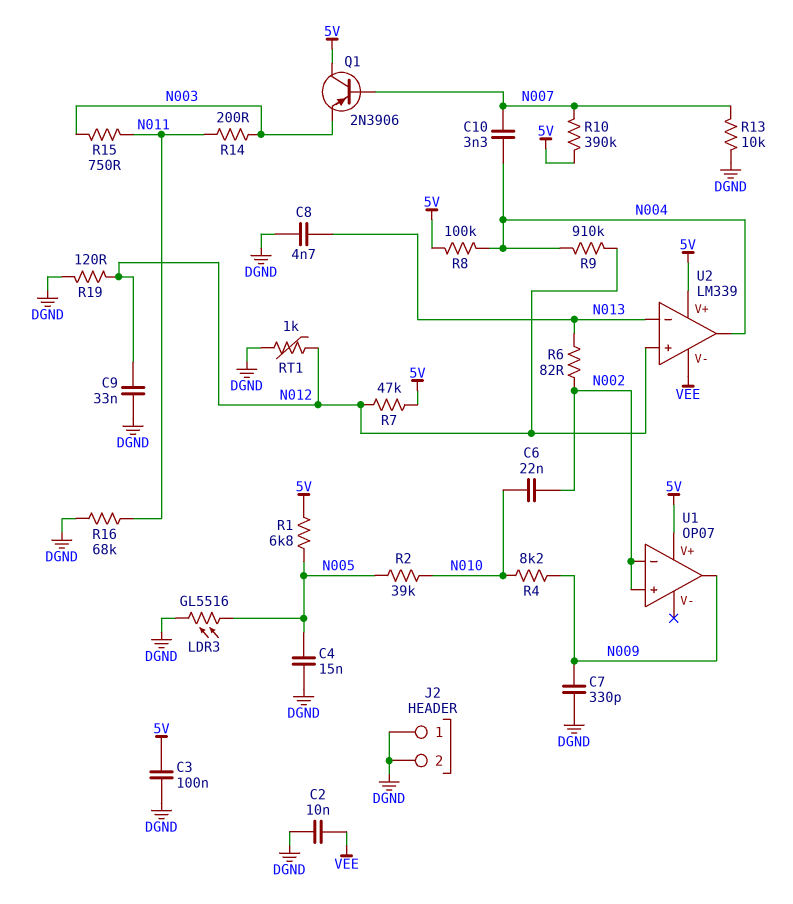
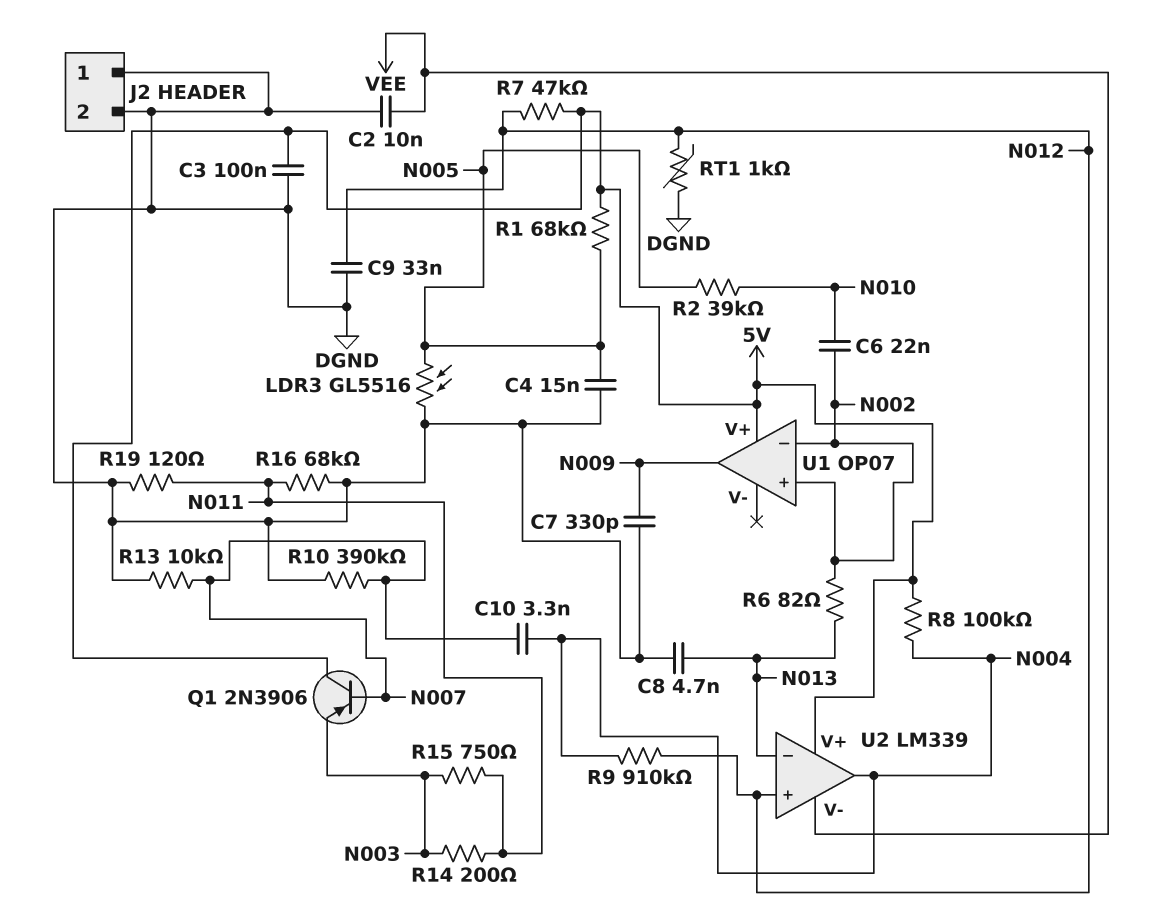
R1: 6.8k (5V, N005) -> 68k (5V, N005)
R4: 8.2k (N009, N010) -> none
R10: 390k (5V, N007) -> 390k (DGND, N007)
R19: 120 (DGND, N012) -> 120 (DGND, N011)

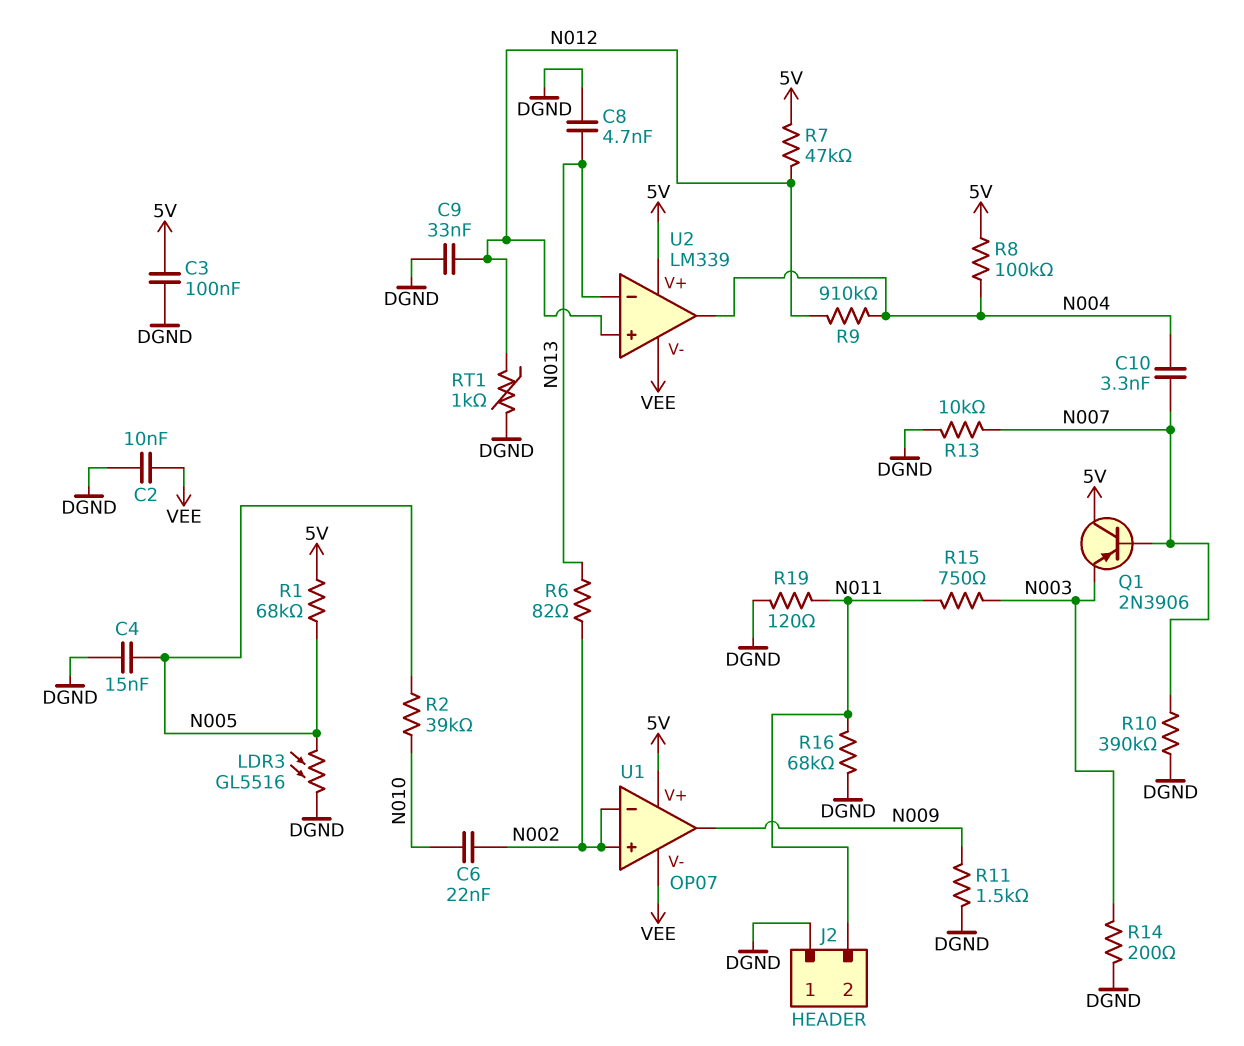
C7: 330pF (DGND, N009) -> none
J2 pin 2: DGND -> N011
R11: none -> 1.5k (DGND, N009)
R14: 200 (N003, N011) -> 200 (DGND, N003)
U1 pin V-: none -> VEE

